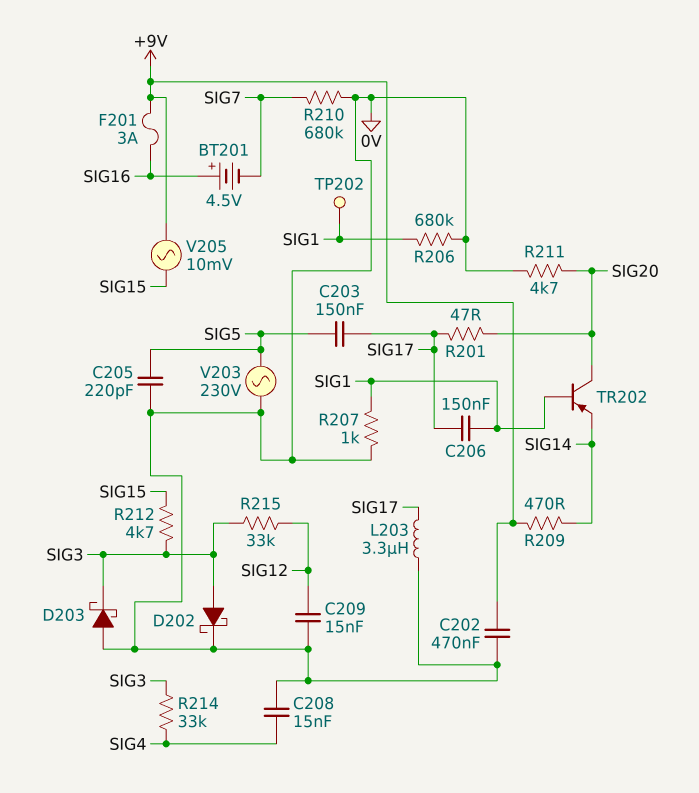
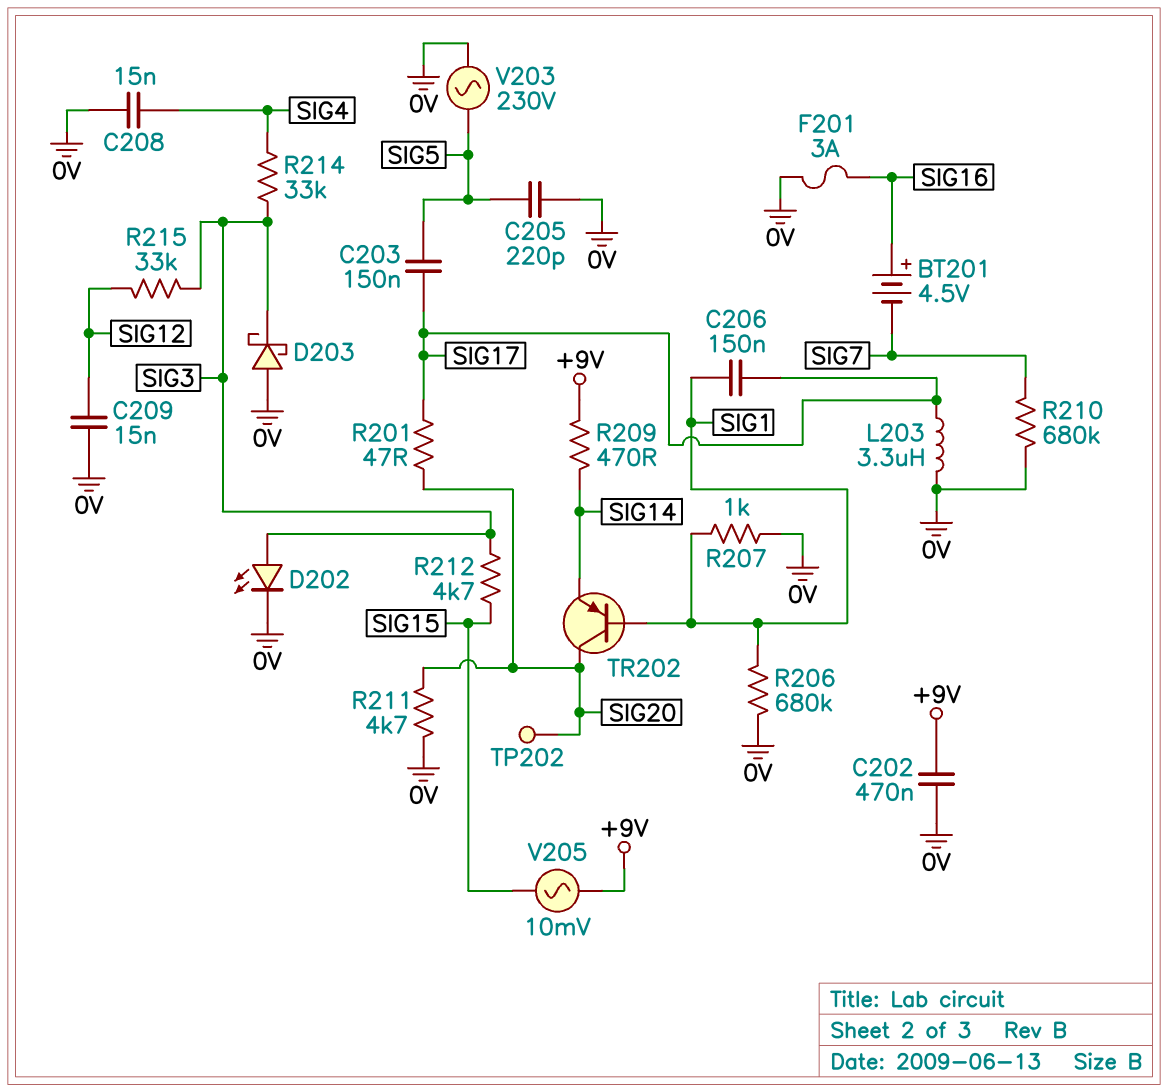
D202: schottky (A SIG3, K 0V) -> LED (A SIG3, K 0V)
F201: 3A (+9V, SIG16) -> 3A (0V, SIG16)
TP202: test point (SIG1) -> test point (SIG20)

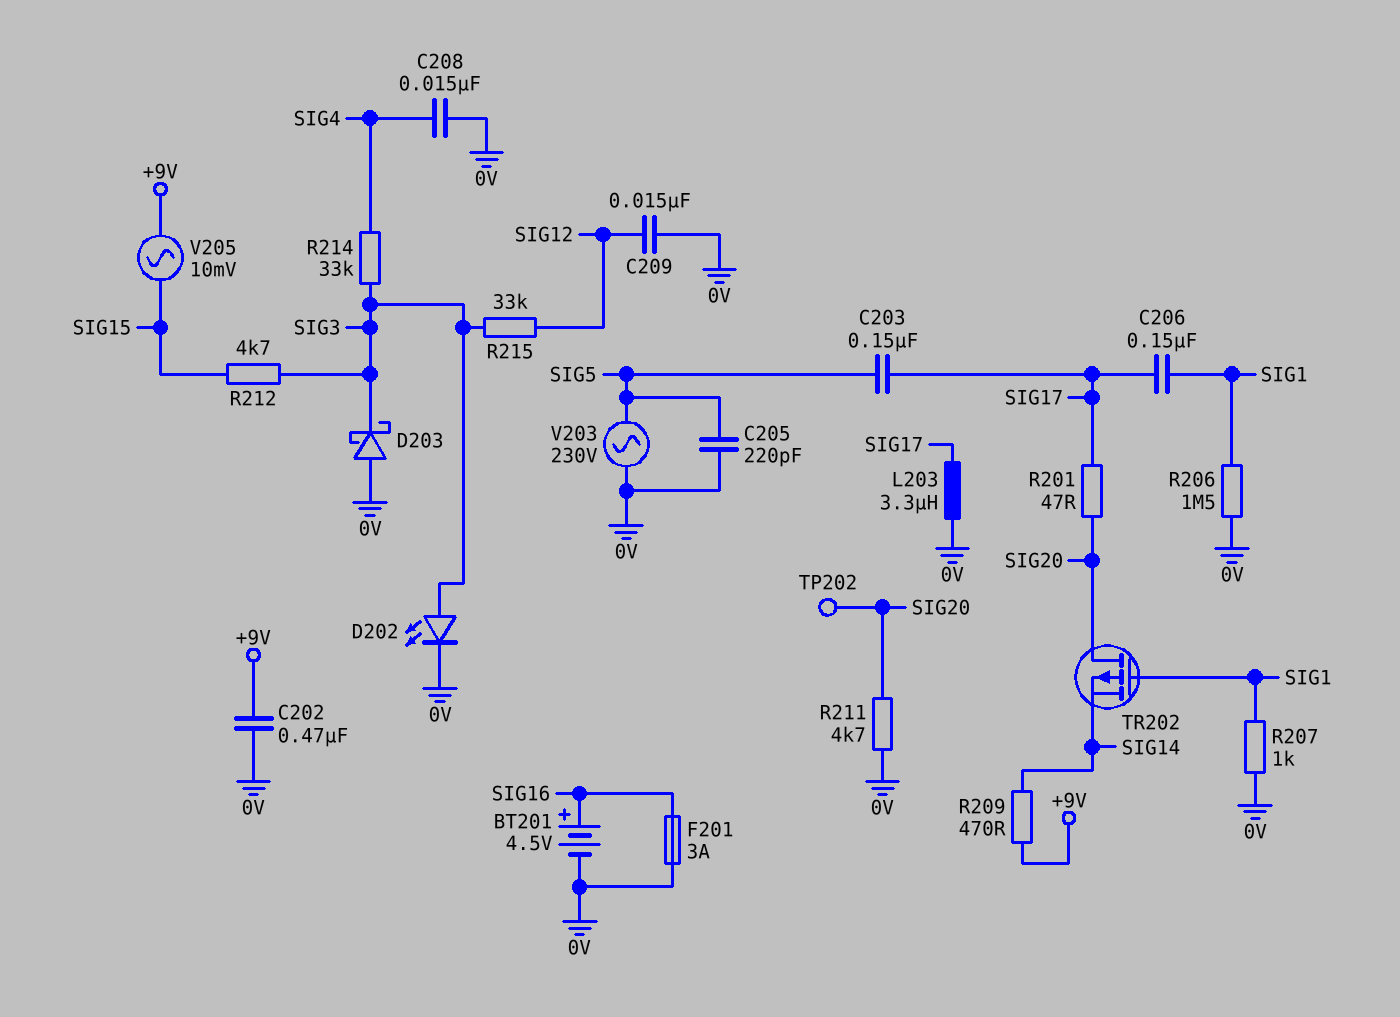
BT201: 4.5V (plus SIG16, minus SIG7) -> 4.5V (plus SIG16, minus 0V)
R206: 680k (0V, SIG1) -> 1.5M (0V, SIG1)
R210: 680k (0V, SIG7) -> none
TR202: PNP (B SIG1, C SIG20, E SIG14) -> PMOS (G SIG1, D SIG20, S SIG14)

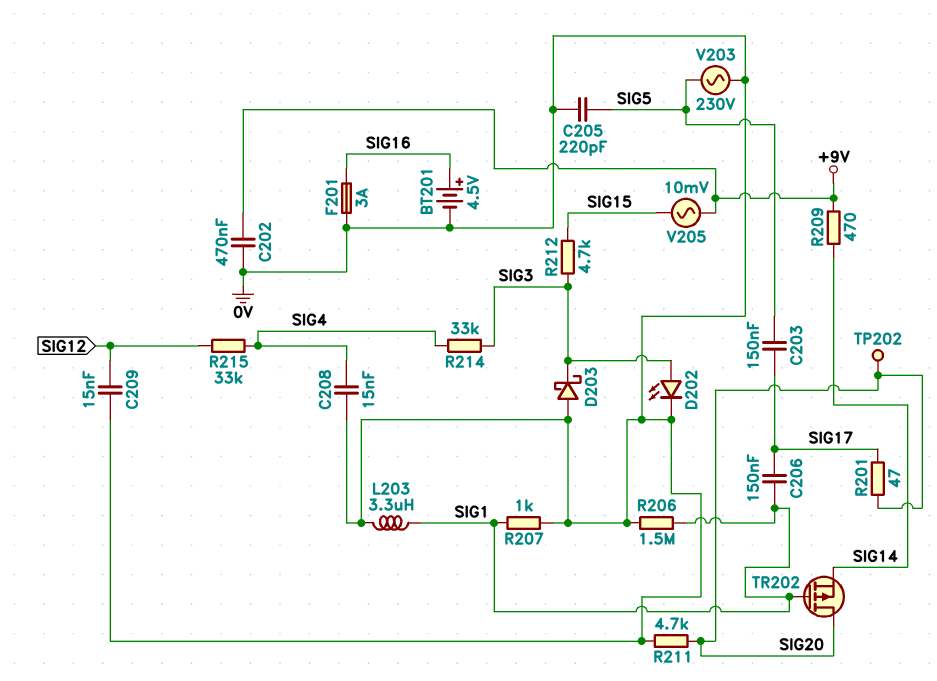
L203: 3.3uH (0V, SIG17) -> 3.3uH (0V, SIG1)
R215: 33k (SIG3, SIG12) -> 33k (SIG4, SIG12)

